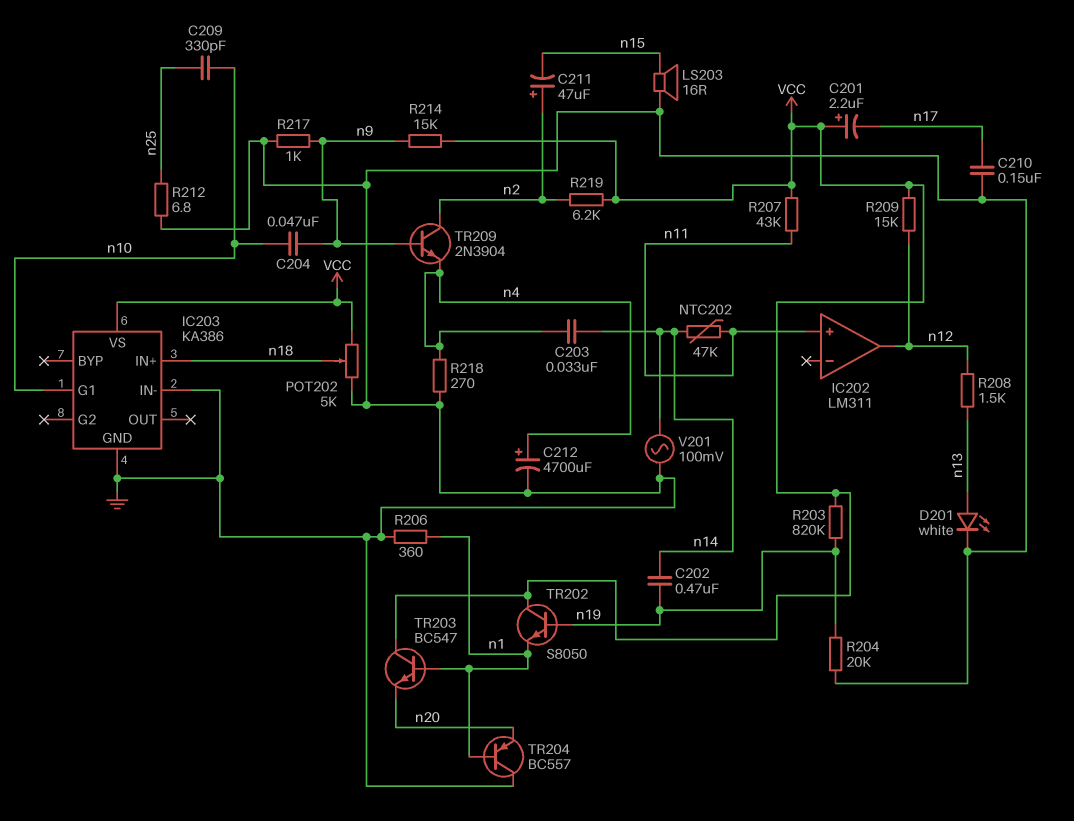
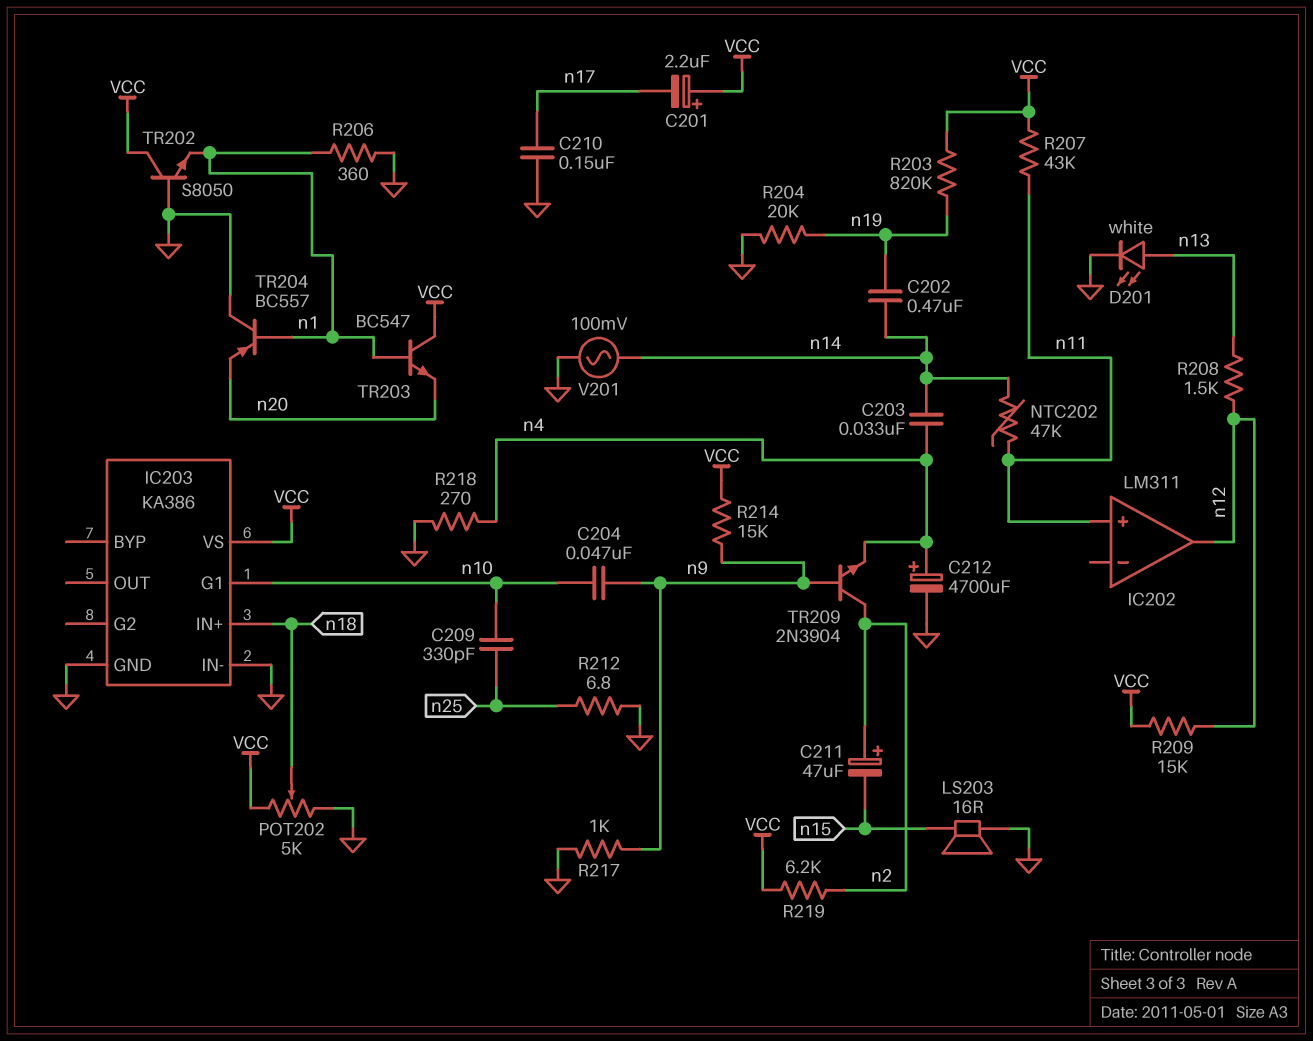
TR202: NPN S8050 (B n19, C VCC, E n1) -> NPN S8050 (B GND, C VCC, E n1)

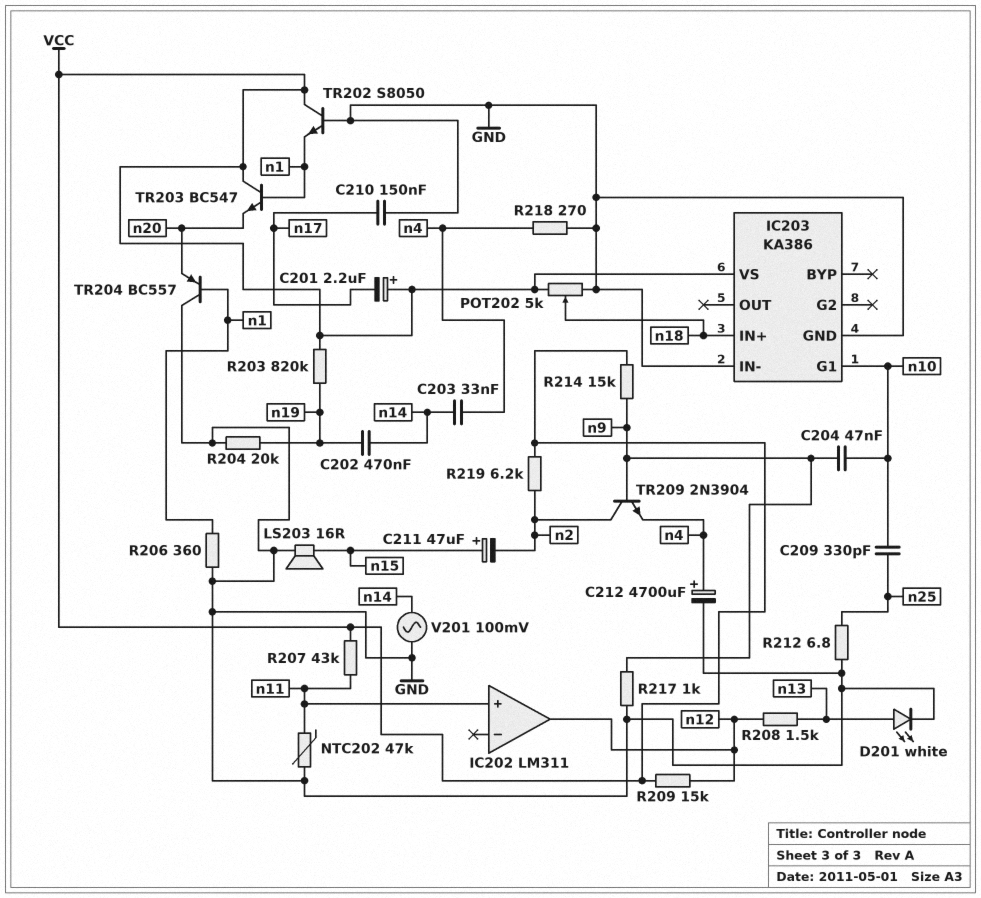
C211: 47uF (plus n2, minus n15) -> 47uF (plus n15, minus n2)
NTC202: 47k (n11, n14) -> 47k (GND, n11)

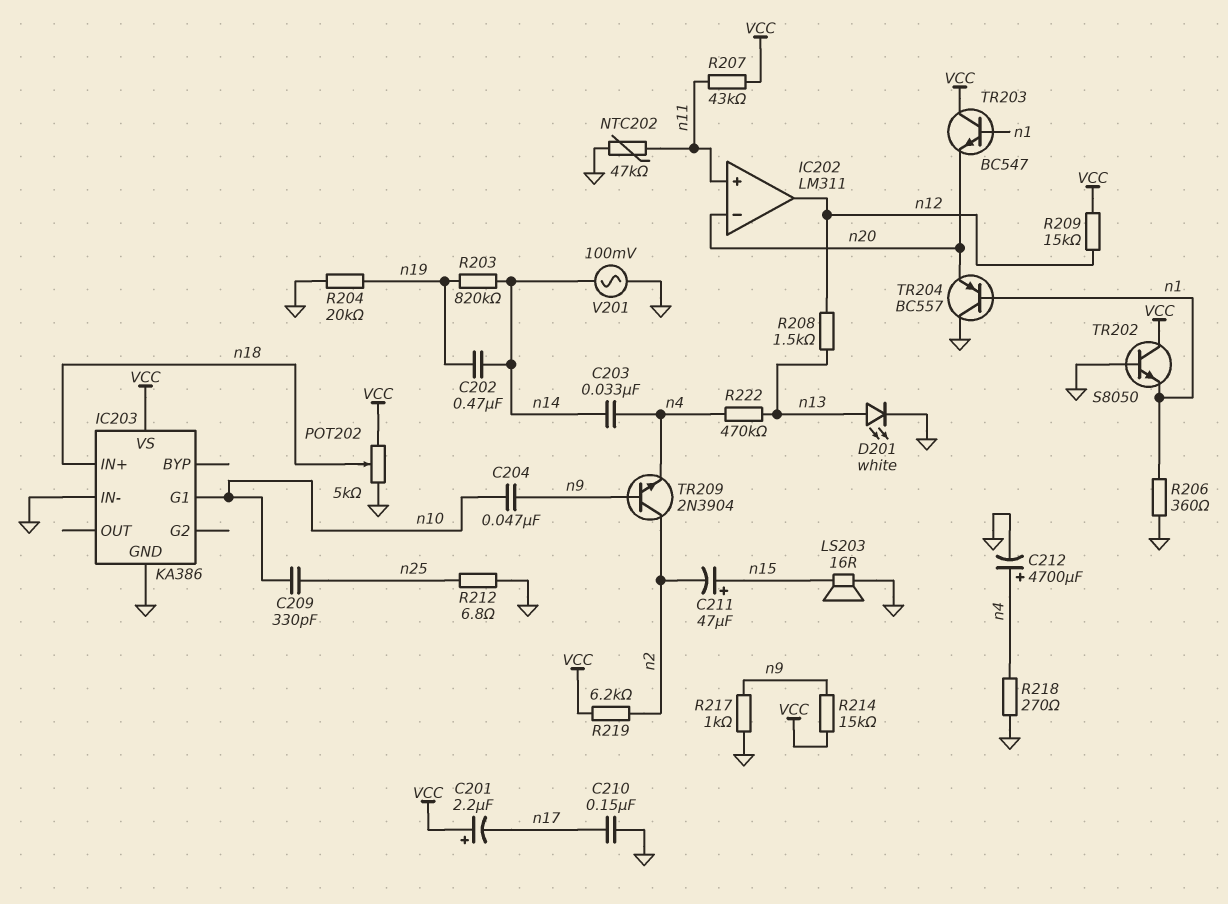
IC202 pin in-: none -> n20
R203: 820k (VCC, n19) -> 820k (n14, n19)
R222: none -> 470k (n4, n13)

